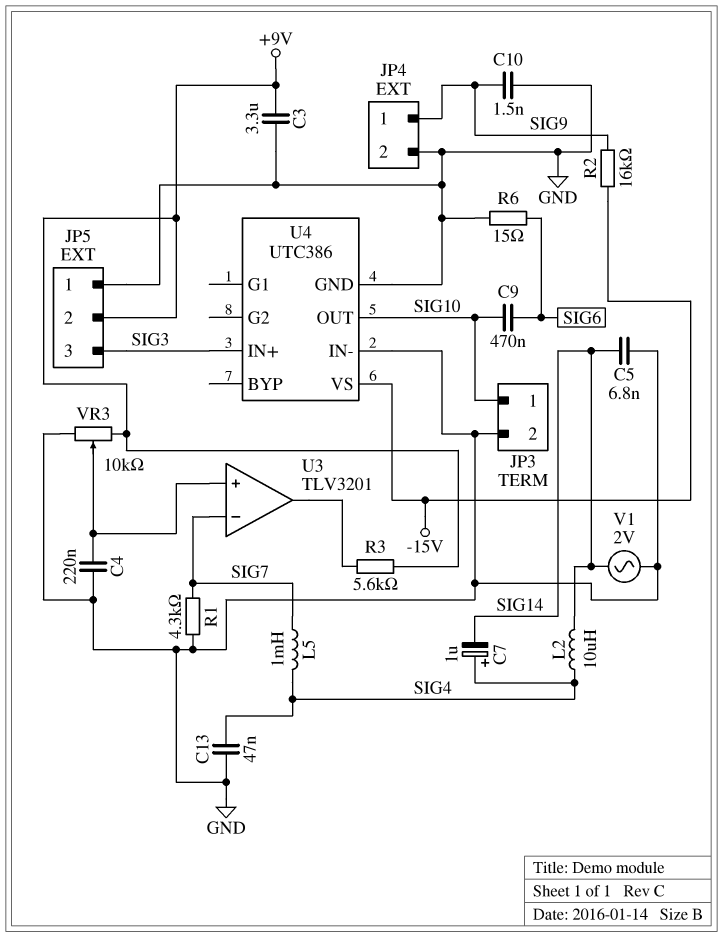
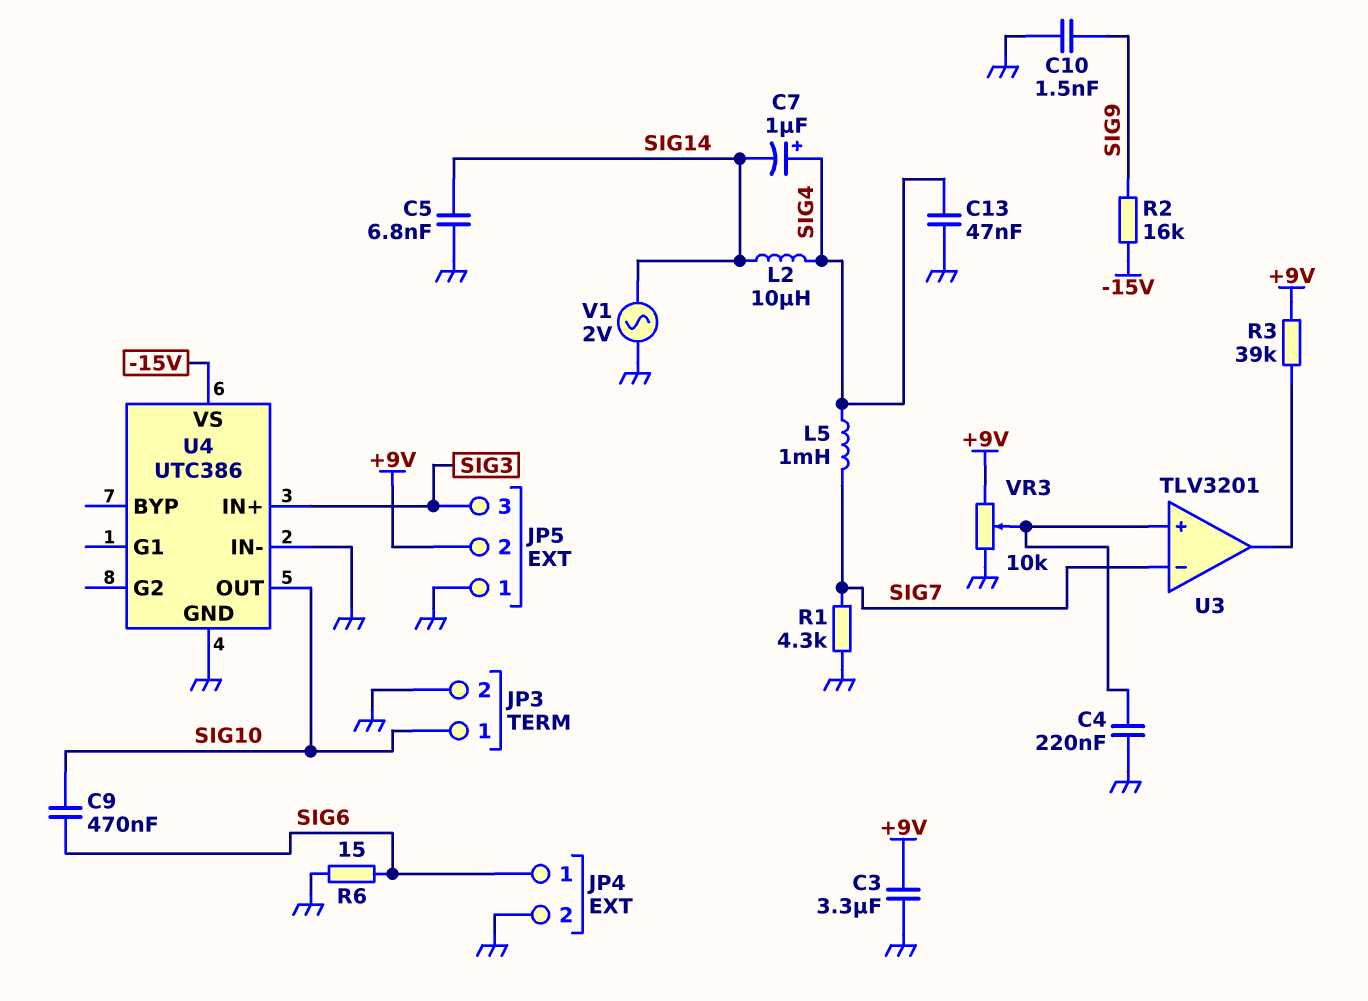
JP4 pin 1: SIG9 -> SIG6
R3: 5.6k (+9V, U3/out) -> 39k (+9V, U3/out)

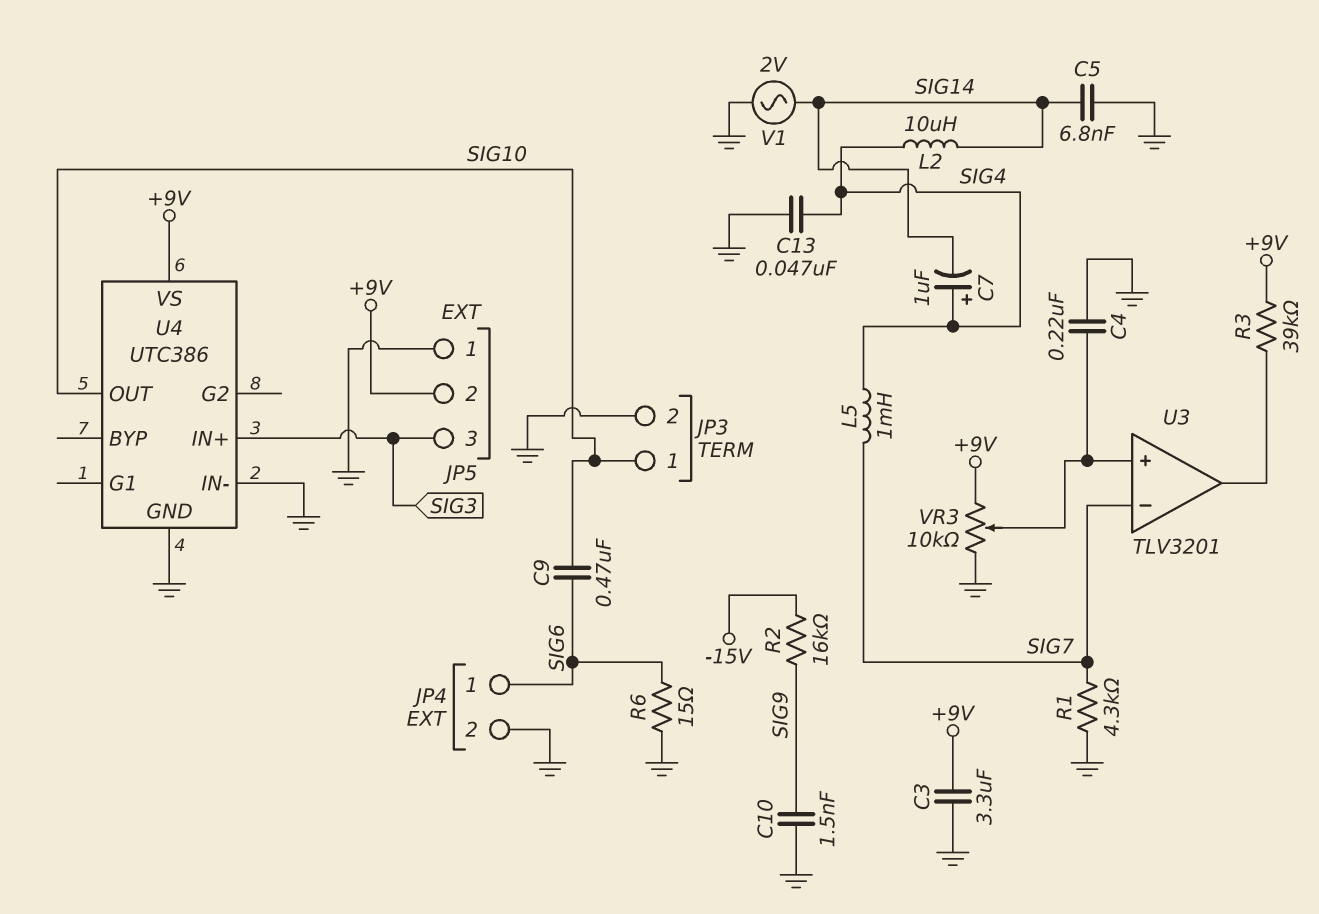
U4 pin VS: -15V -> +9V

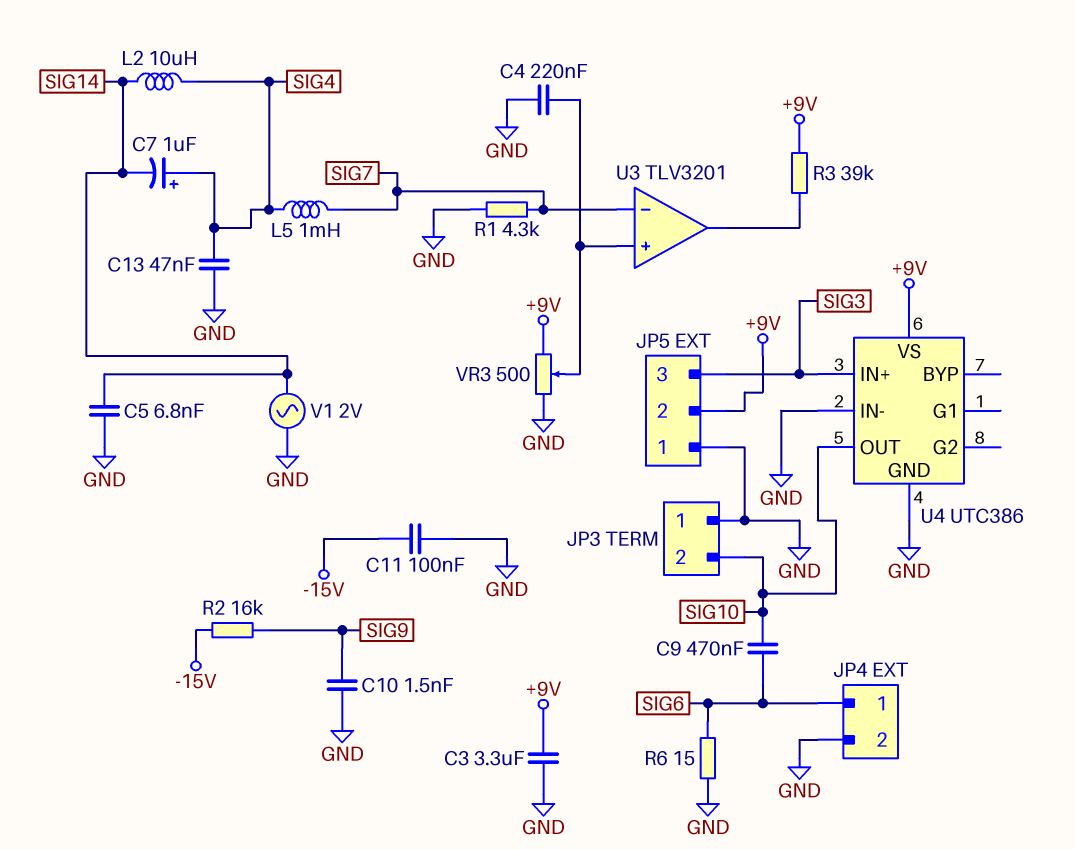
C11: none -> 100nF (-15V, GND)
JP3 pin 1: SIG10 -> GND
JP3 pin 2: GND -> SIG10
VR3: 10k (+9V, GND, wiper U3/in+) -> 500 (+9V, GND, wiper U3/in+)

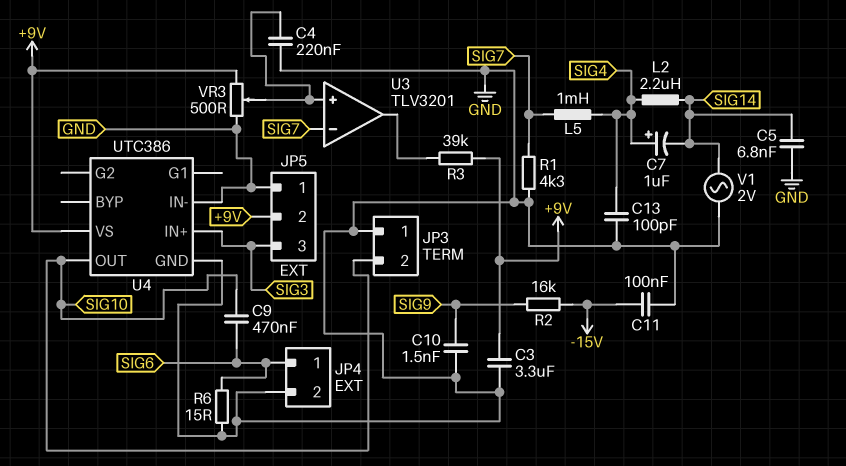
C13: 47nF (GND, SIG4) -> 100pF (GND, SIG4)
L2: 10uH (SIG4, SIG14) -> 2.2uH (SIG4, SIG14)

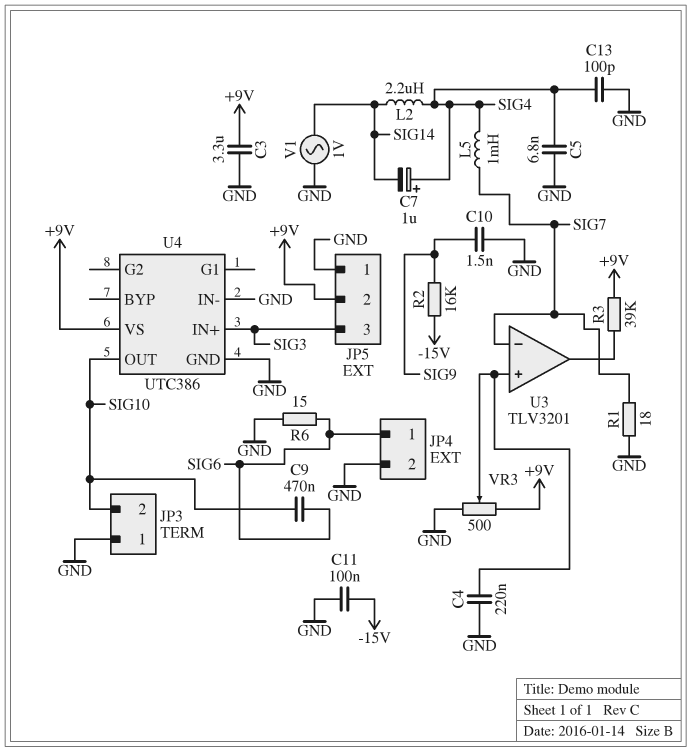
C5: 6.8nF (GND, SIG14) -> 6.8nF (GND, SIG4)
R1: 4.3k (GND, SIG7) -> 18 (GND, SIG7)
V1: AC 2V (GND, SIG14) -> AC 1V (GND, SIG14)

